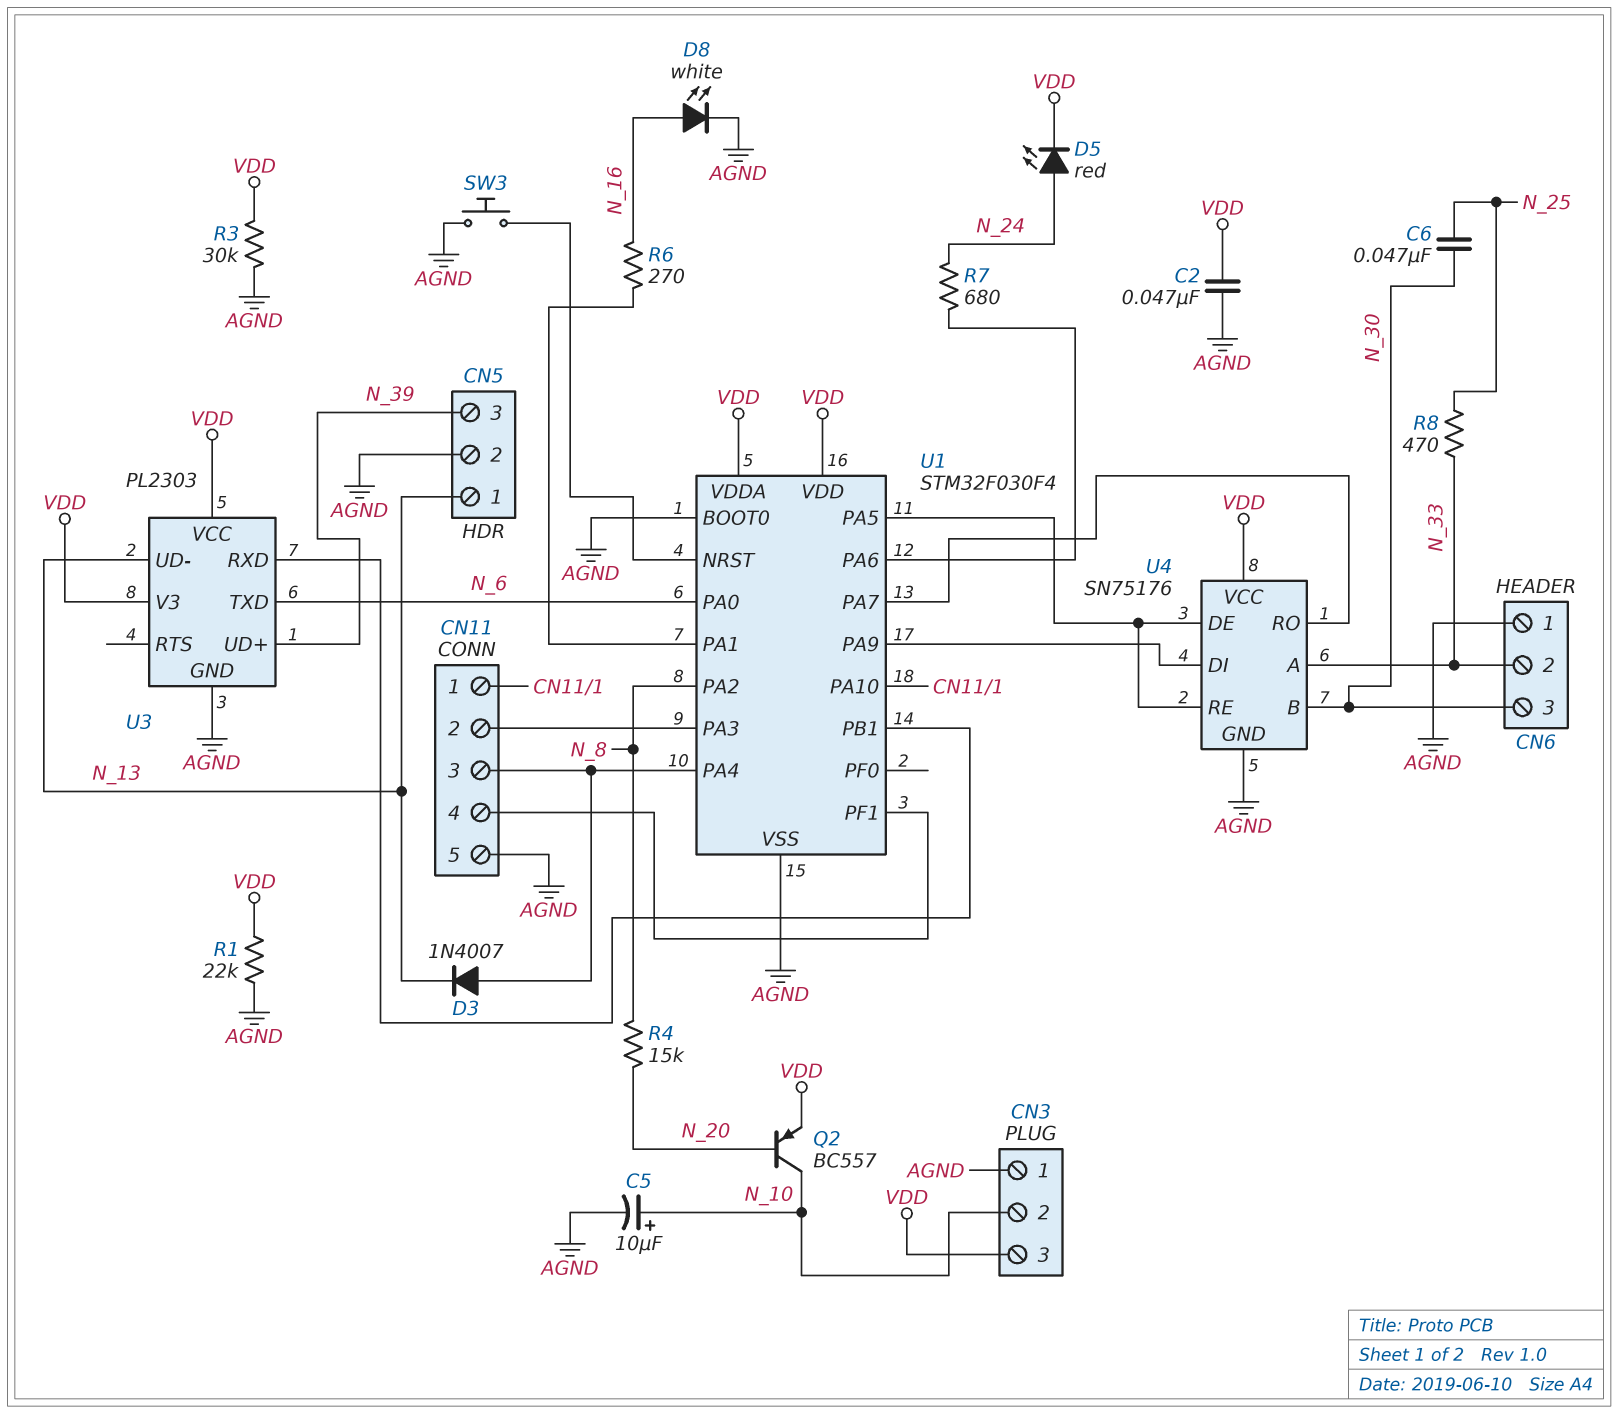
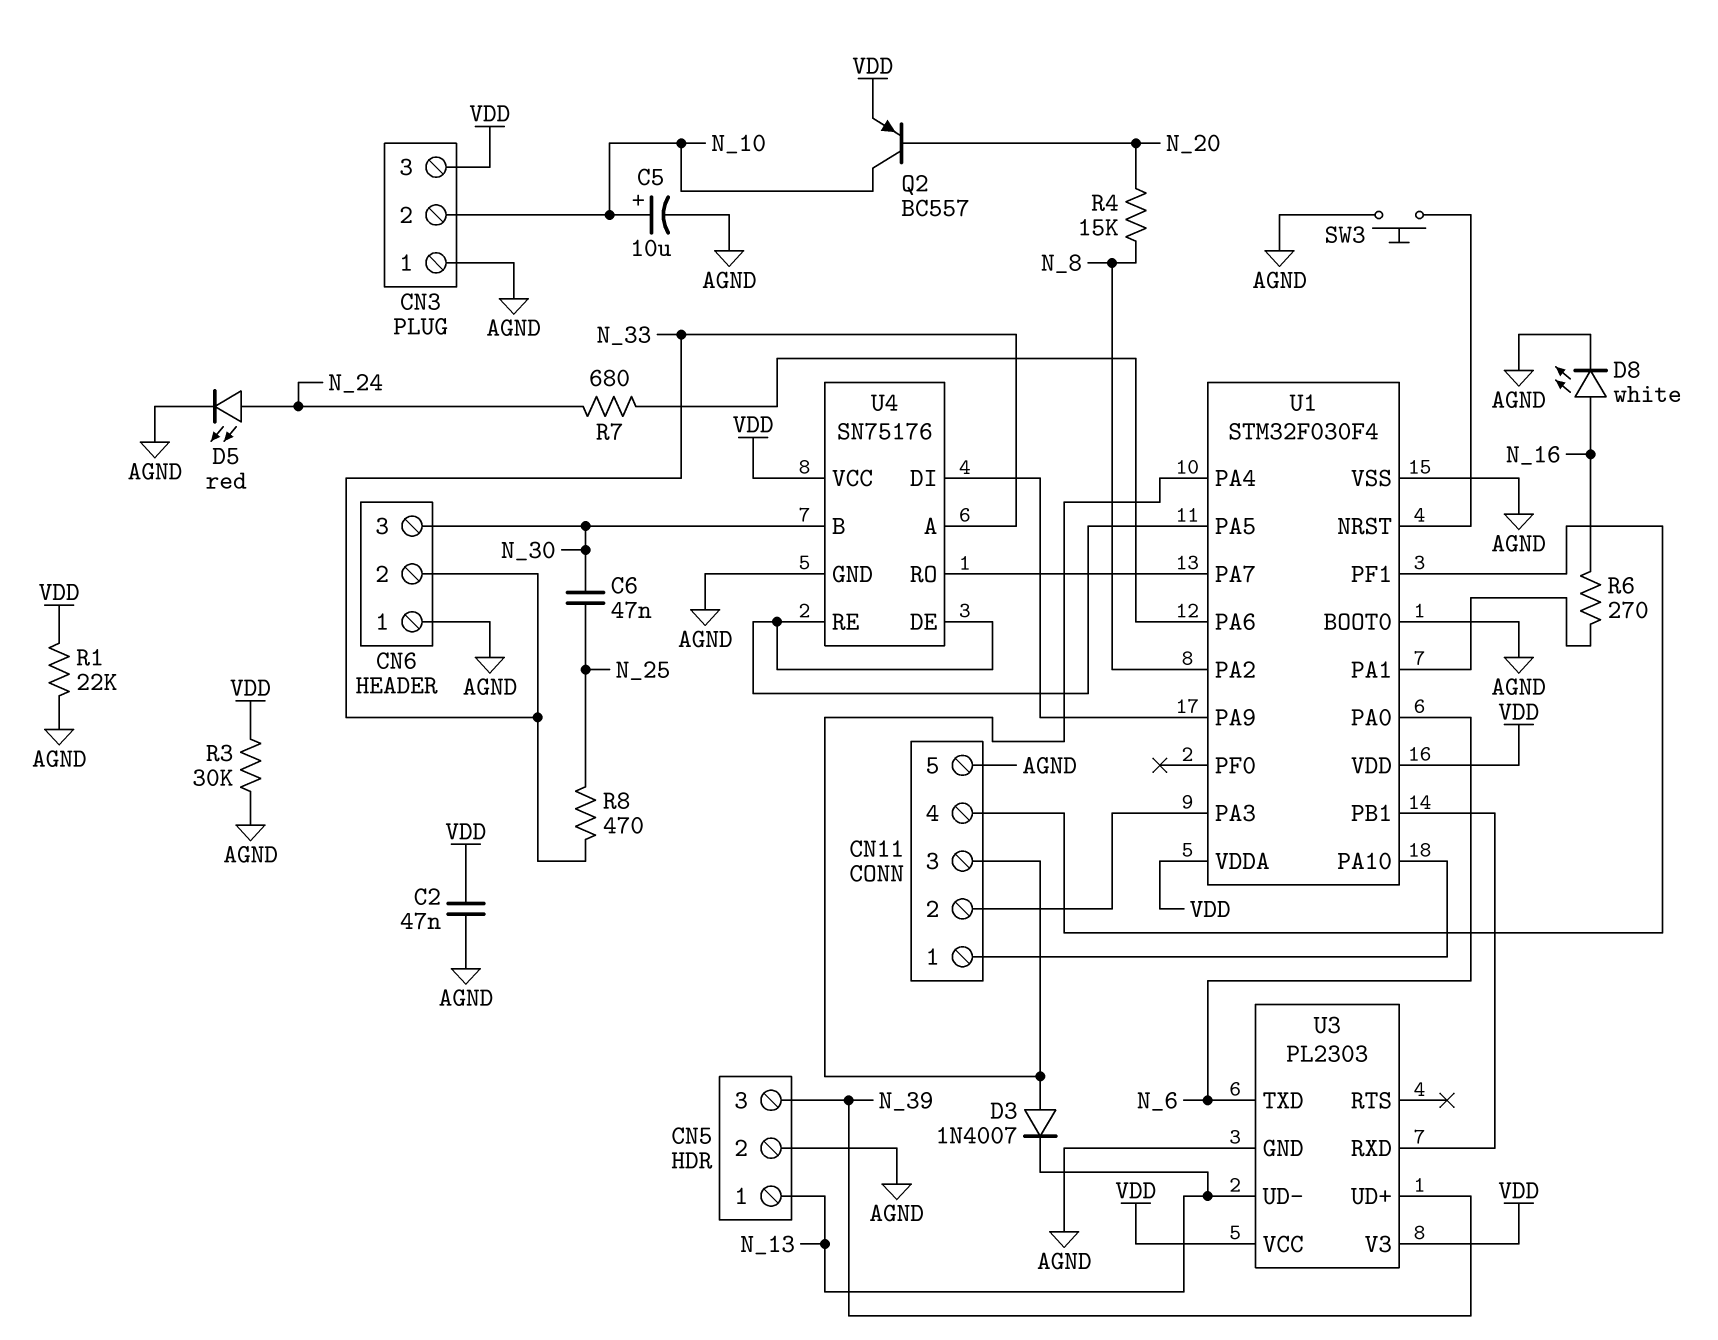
D5: LED red (A N_24, K VDD) -> LED red (A N_24, K AGND)

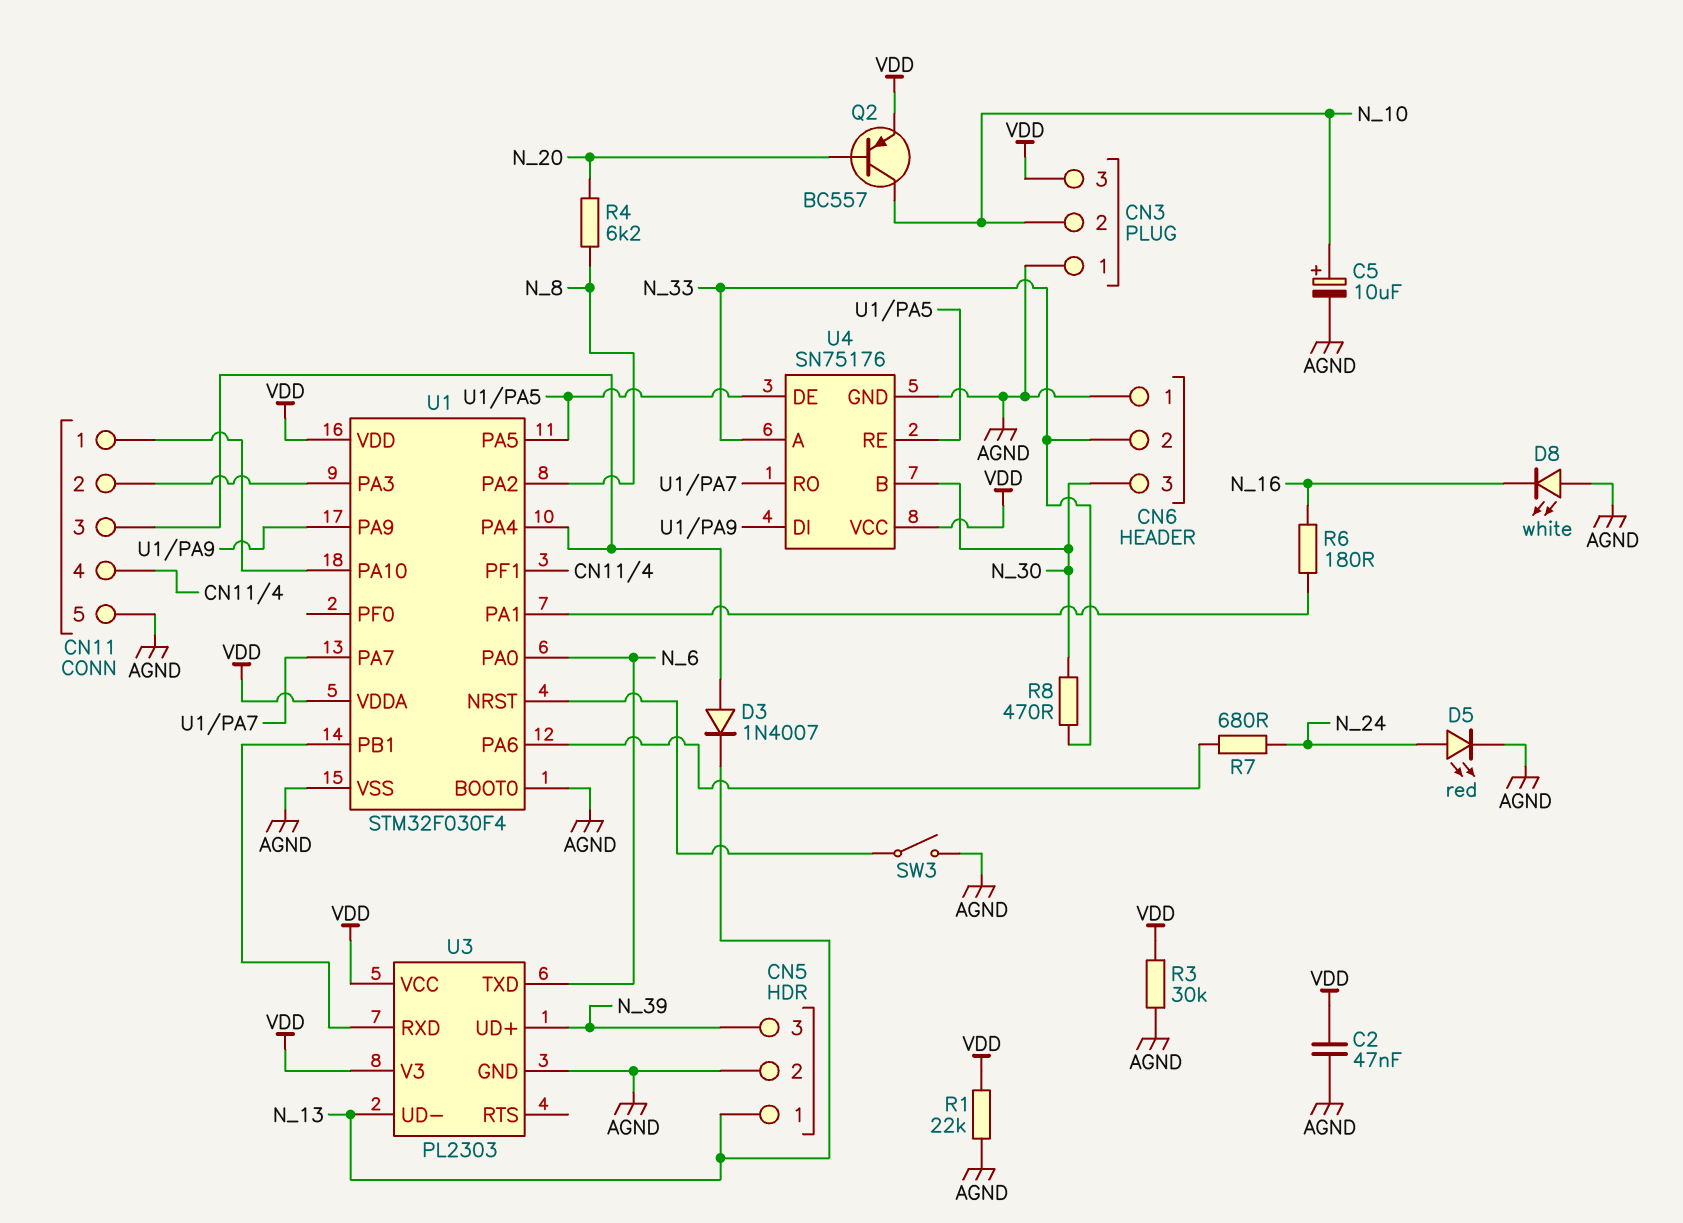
C6: 47nF (N_25, N_30) -> none
D8: LED white (A N_16, K AGND) -> LED white (A AGND, K N_16)
R4: 15k (N_8, N_20) -> 6.2k (N_8, N_20)
R6: 270 (N_16, U1/PA1) -> 180 (N_16, U1/PA1)
R8: 470 (N_25, N_33) -> 470 (N_30, N_33)
SW3: button (AGND, U1/NRST) -> switch (AGND, U1/NRST)

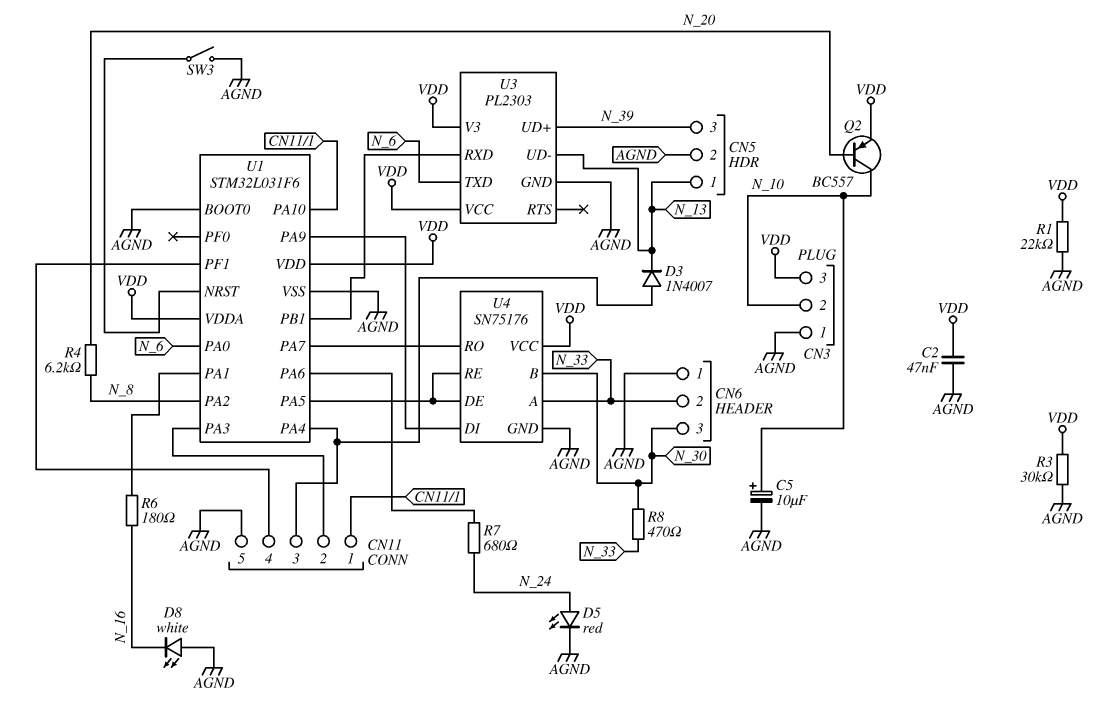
U1: STM32F030F4 -> STM32L031F6

